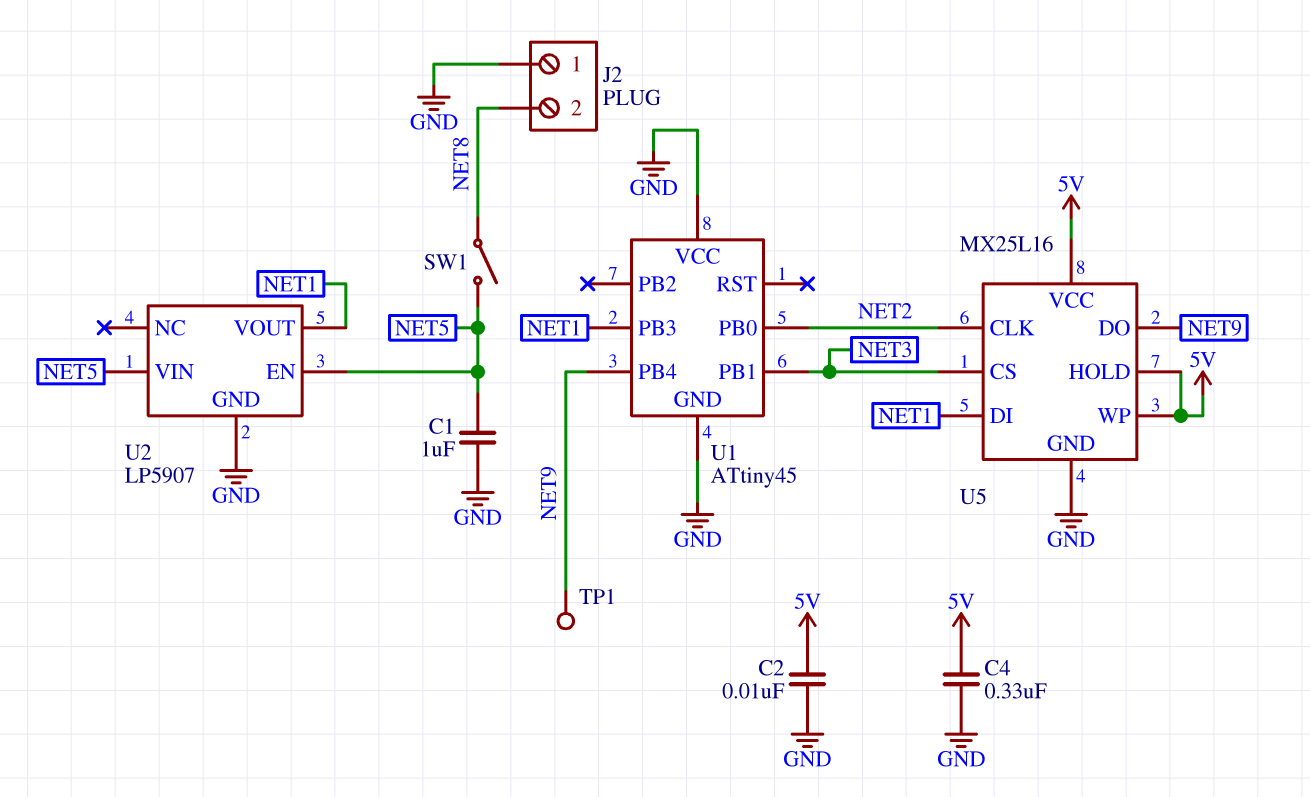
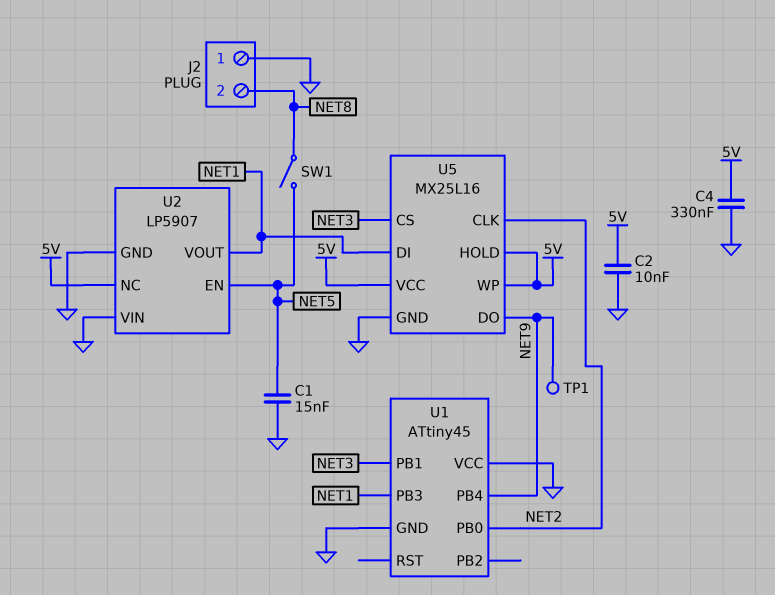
C1: 1uF (GND, NET5) -> 15nF (GND, NET5)
U2 pin NC: none -> 5V
U2 pin VIN: NET5 -> GND

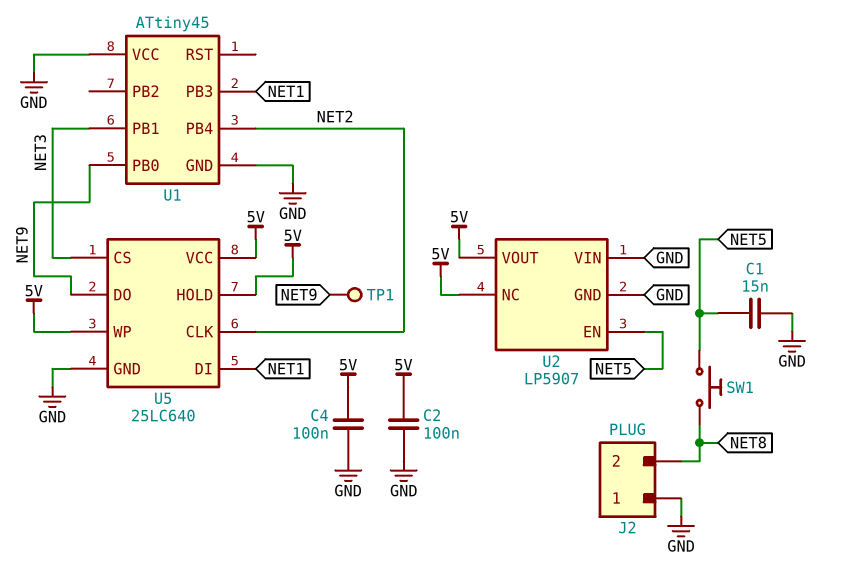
C2: 10nF (5V, GND) -> 100nF (5V, GND)
C4: 330nF (5V, GND) -> 100nF (5V, GND)
SW1: switch (NET5, NET8) -> button (NET5, NET8)
U1 pin PB0: NET2 -> NET9
U1 pin PB4: NET9 -> NET2
U2 pin VOUT: NET1 -> 5V
U5: MX25L16 -> 25LC640

